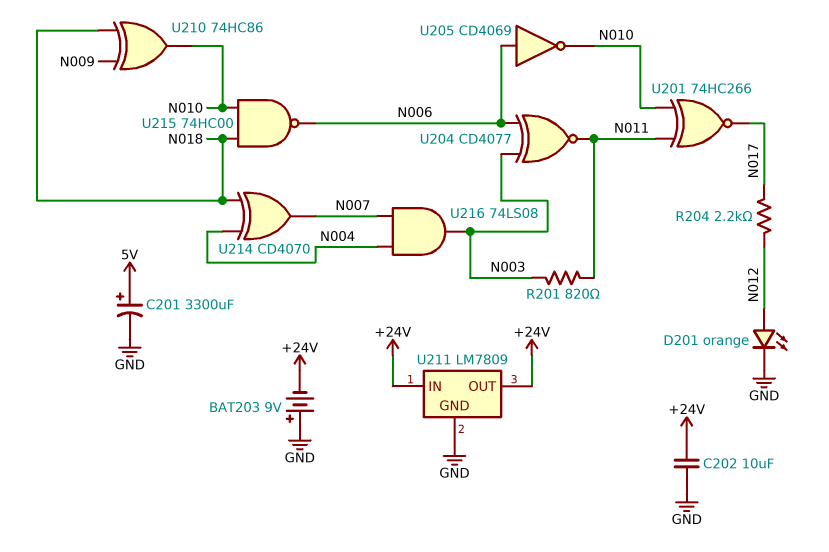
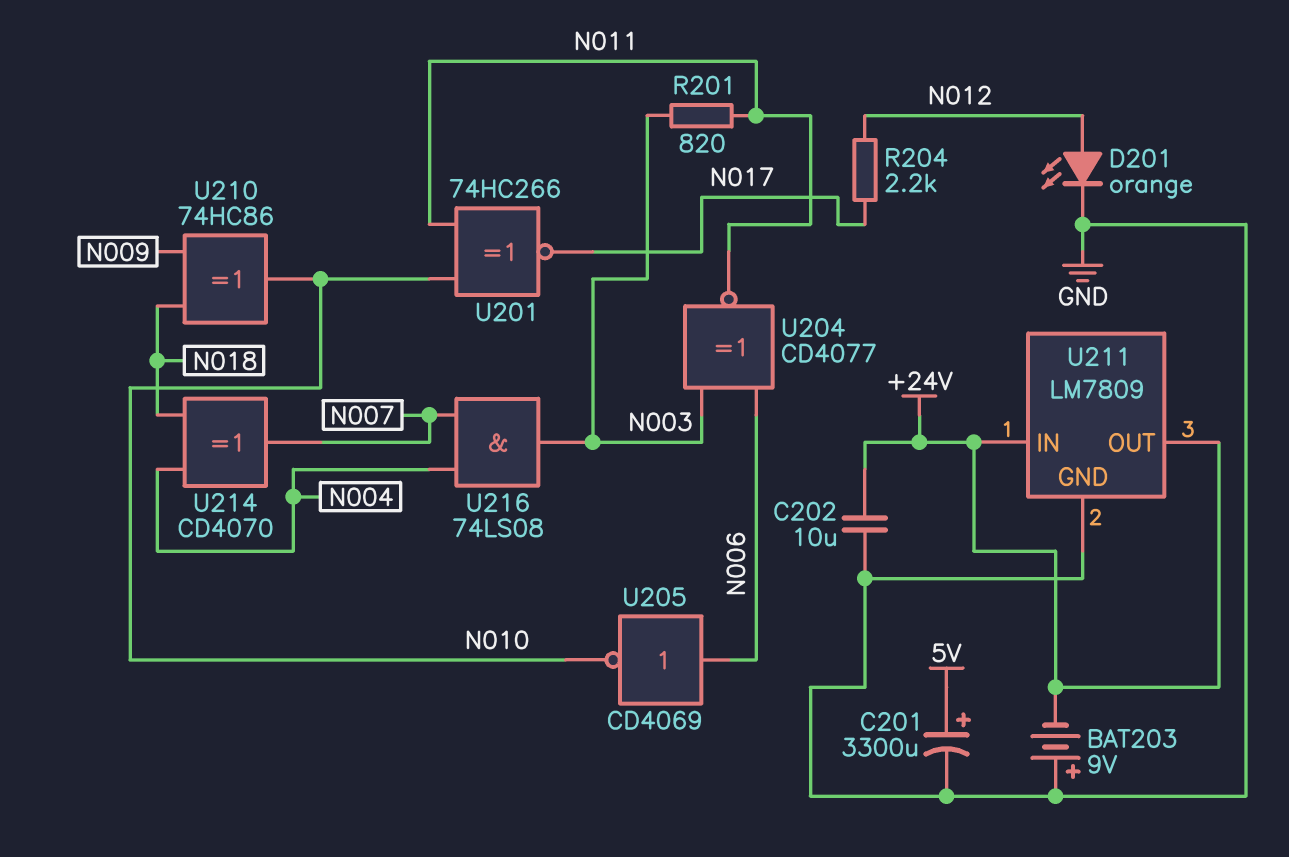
U215: NAND 74HC00 (in N010, in N018, out N006) -> none

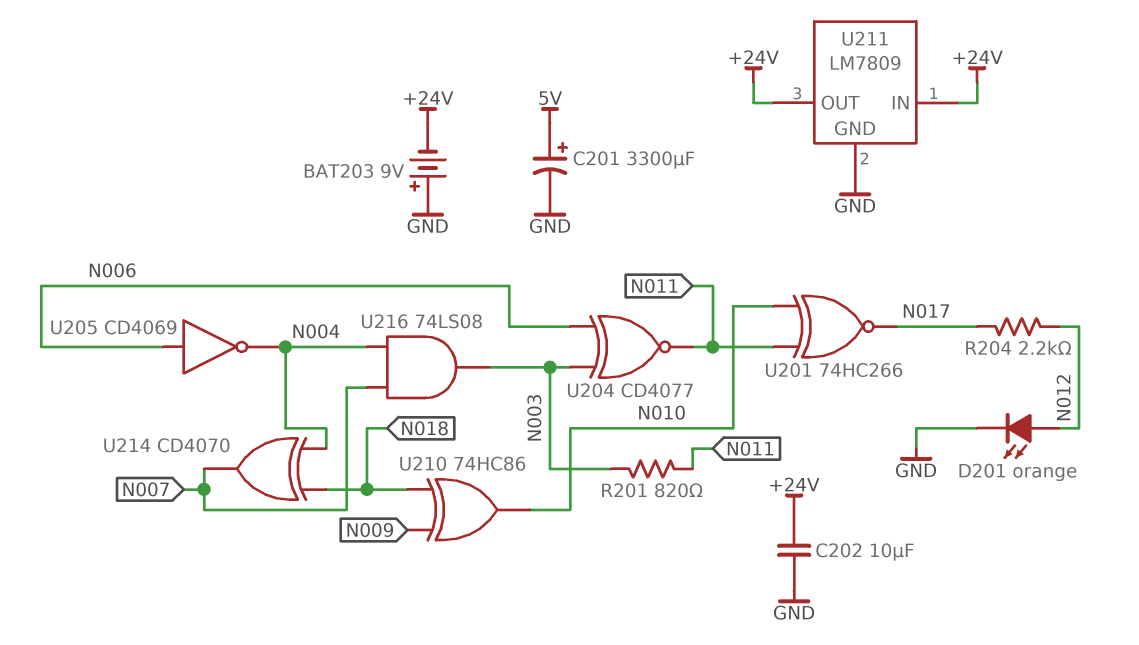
U205: NOT CD4069 (in N006, out N010) -> NOT CD4069 (in N006, out N004)

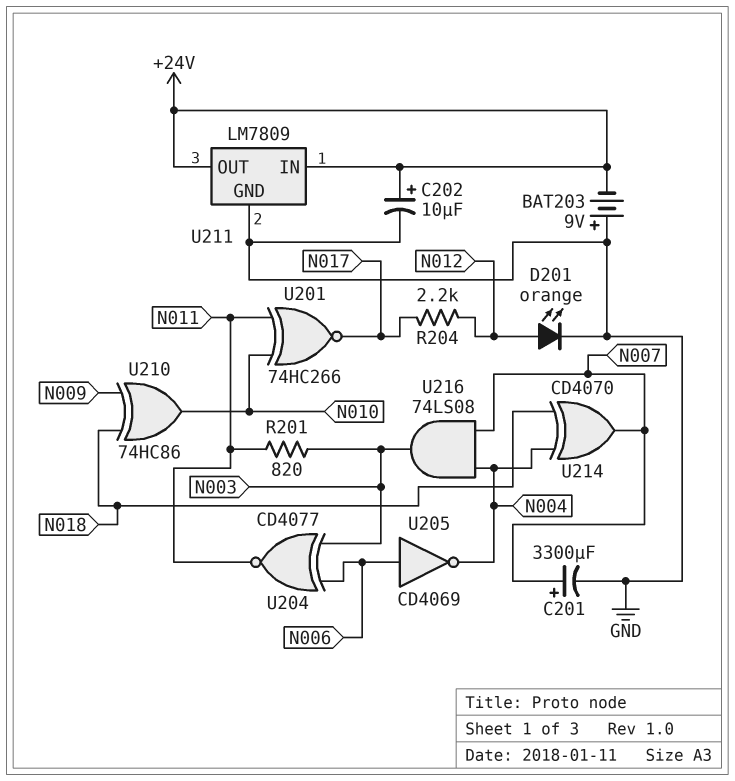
C201: 3300uF (plus 5V, minus GND) -> 3300uF (plus N007, minus GND)
C202: 10uF (+24V, GND) -> 10uF (plus +24V, minus GND)

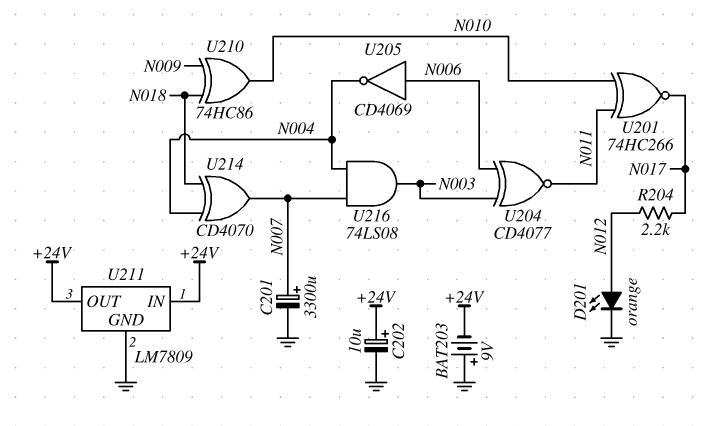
R201: 820 (N003, N011) -> none

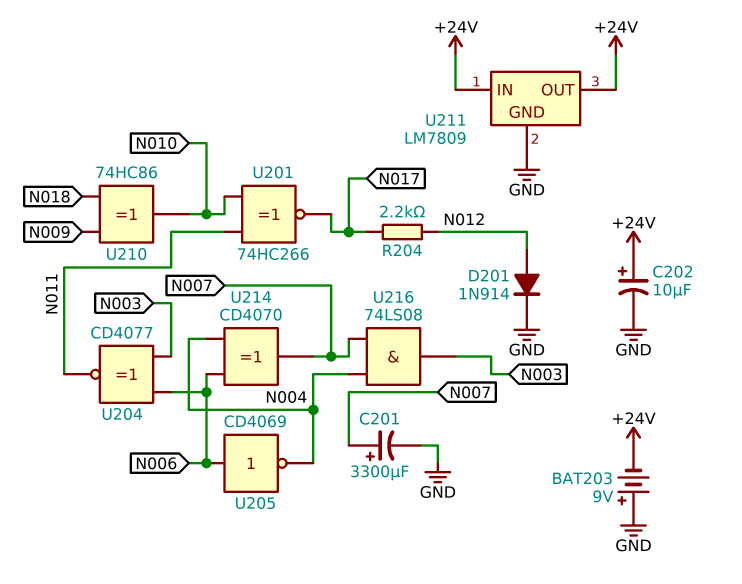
D201: LED orange (A N012, K GND) -> diode 1N914 (A N012, K GND)
U214: XOR CD4070 (in N004, in N018, out N007) -> XOR CD4070 (in N004, in N006, out N007)

